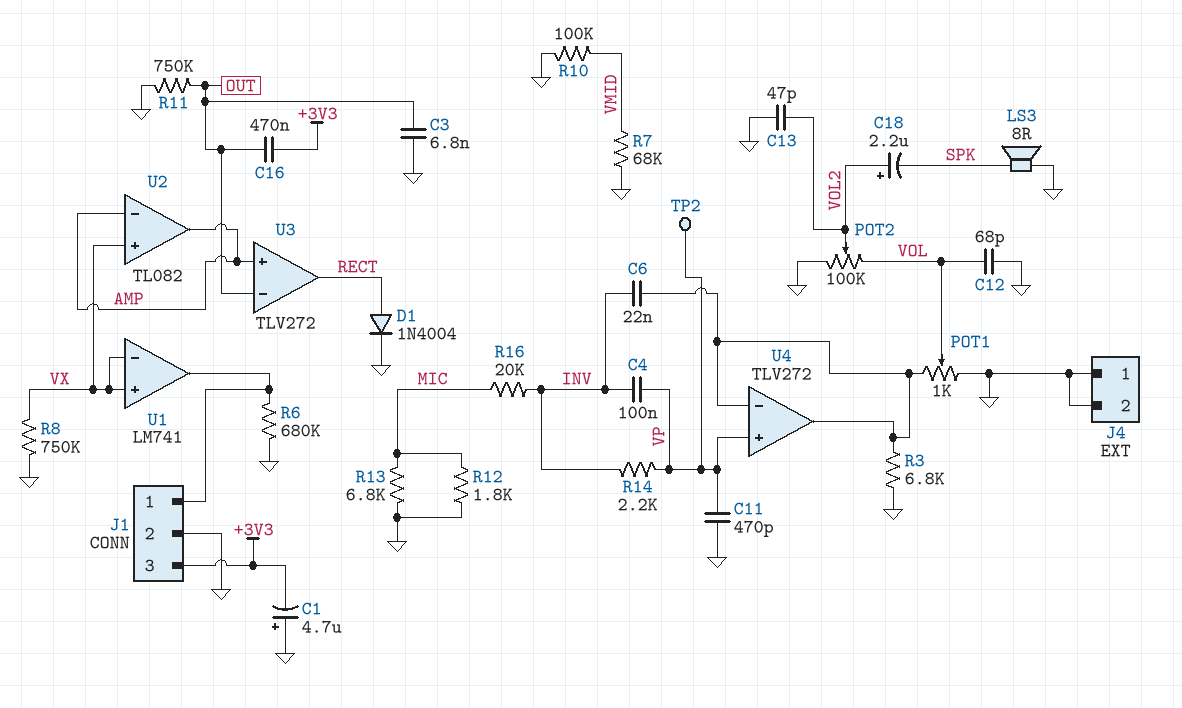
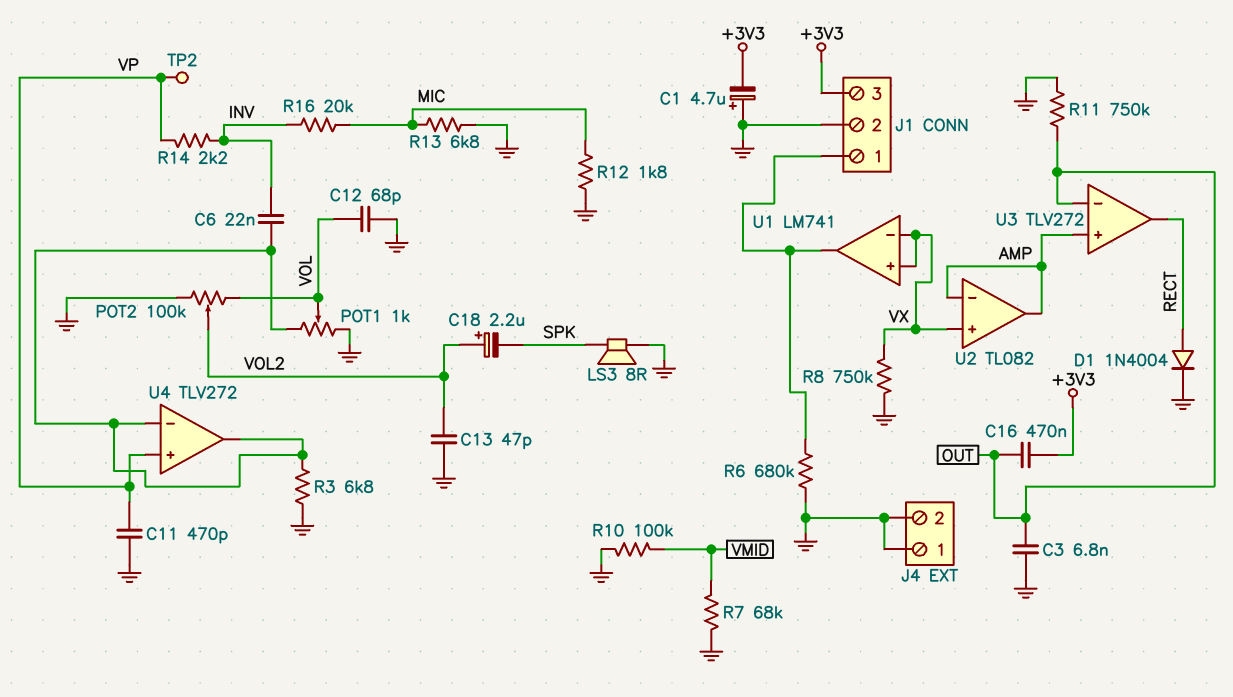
C4: 100nF (INV, VP) -> none

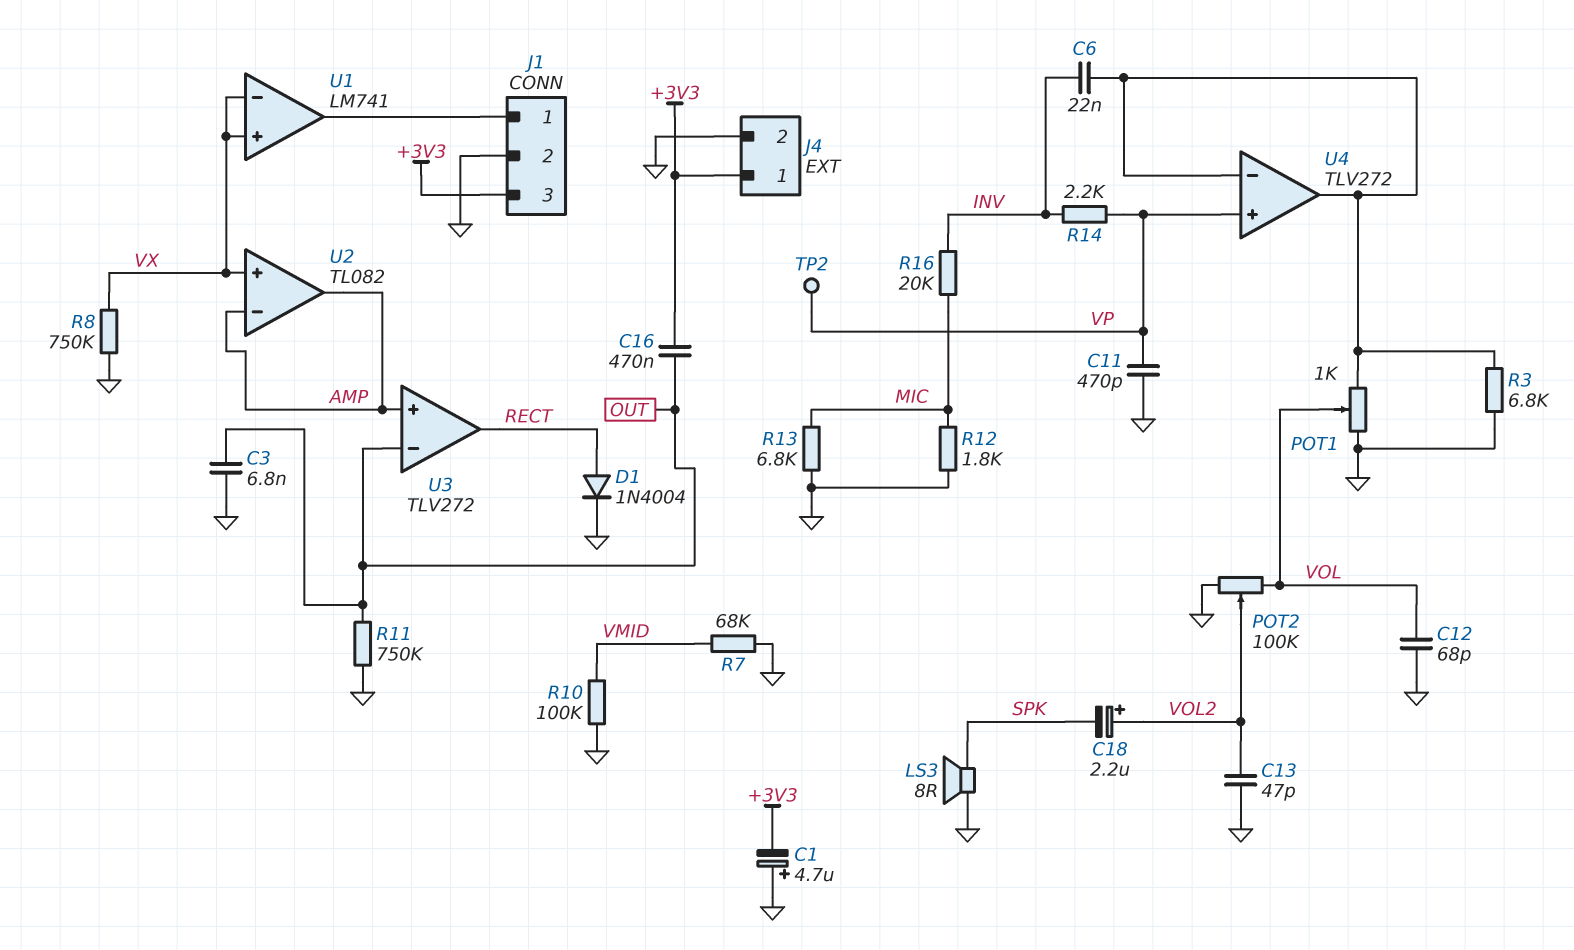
J4 pin 1: GND -> +3V3
R6: 680k (GND, J1/1) -> none

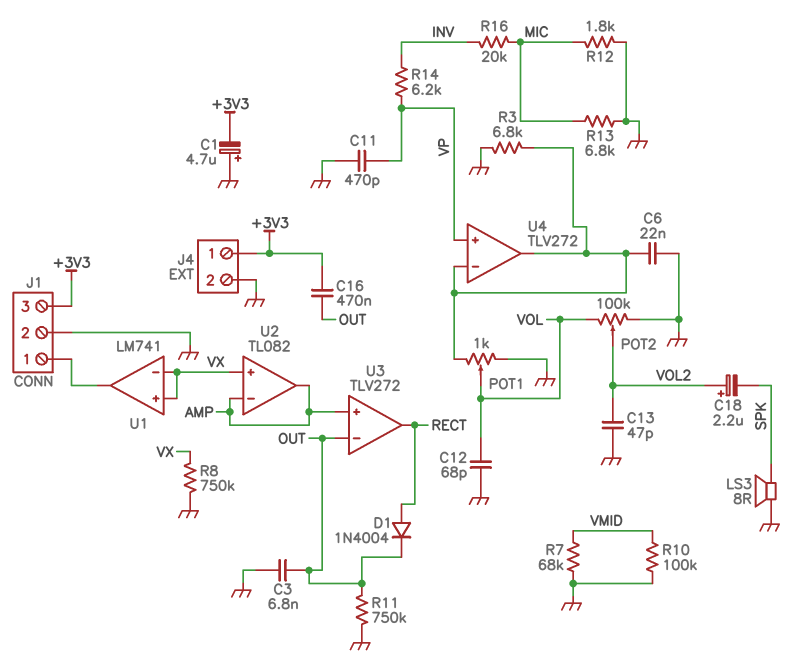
C6: 22nF (INV, U4/in-) -> 22nF (GND, U4/in-)
D1: diode 1N4004 (A RECT, K GND) -> diode 1N4004 (A RECT, K OUT)
R14: 2.2k (INV, VP) -> 6.2k (INV, VP)
TP2: test point (VP) -> none

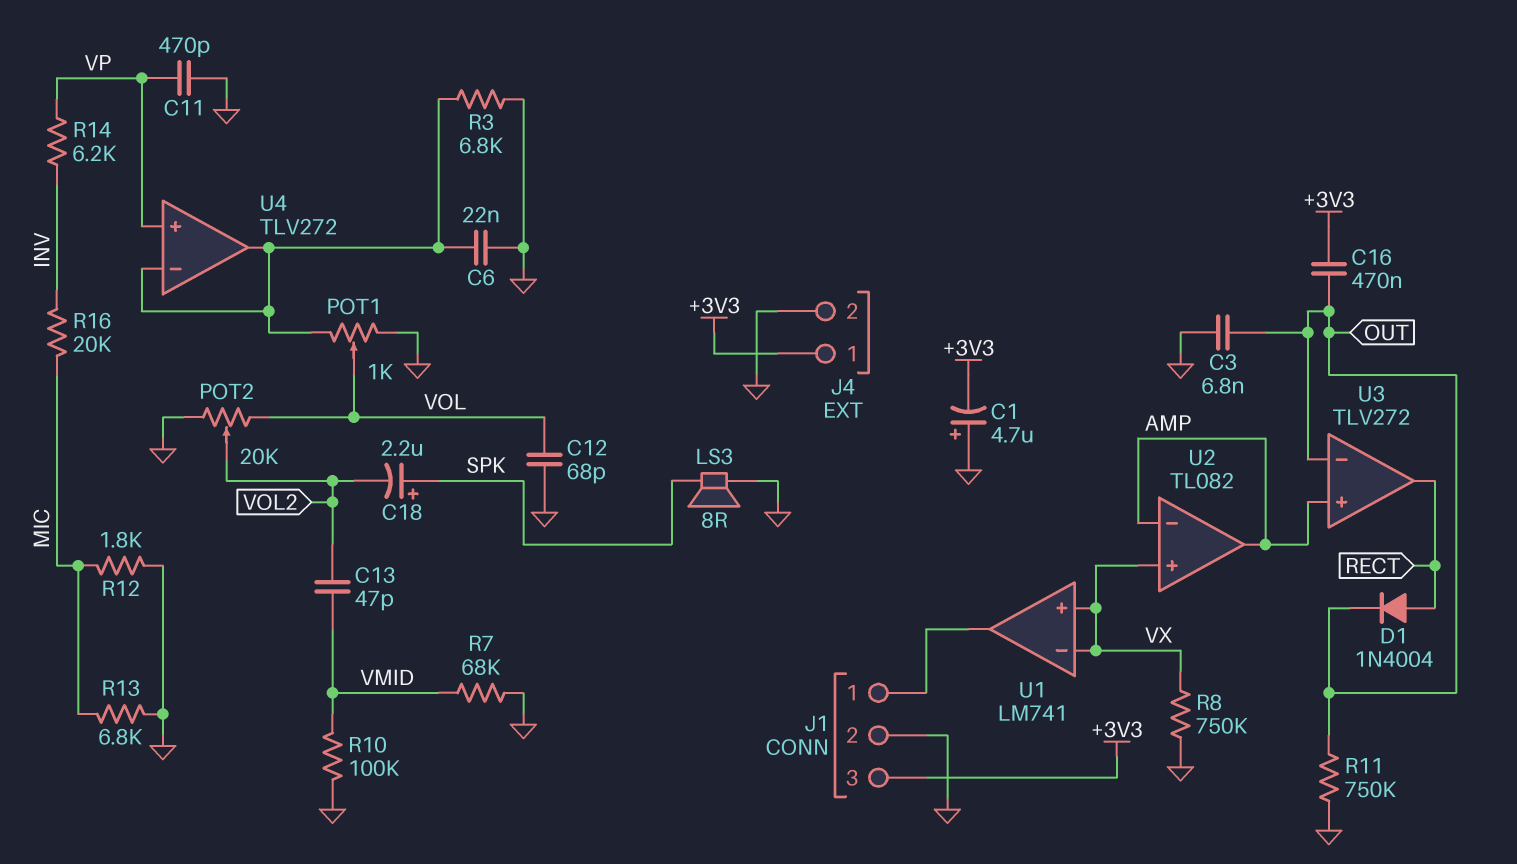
C13: 47pF (GND, VOL2) -> 47pF (VMID, VOL2)
C18: 2.2uF (plus VOL2, minus SPK) -> 2.2uF (plus SPK, minus VOL2)
POT2: 100k (GND, VOL, wiper VOL2) -> 20k (GND, VOL, wiper VOL2)

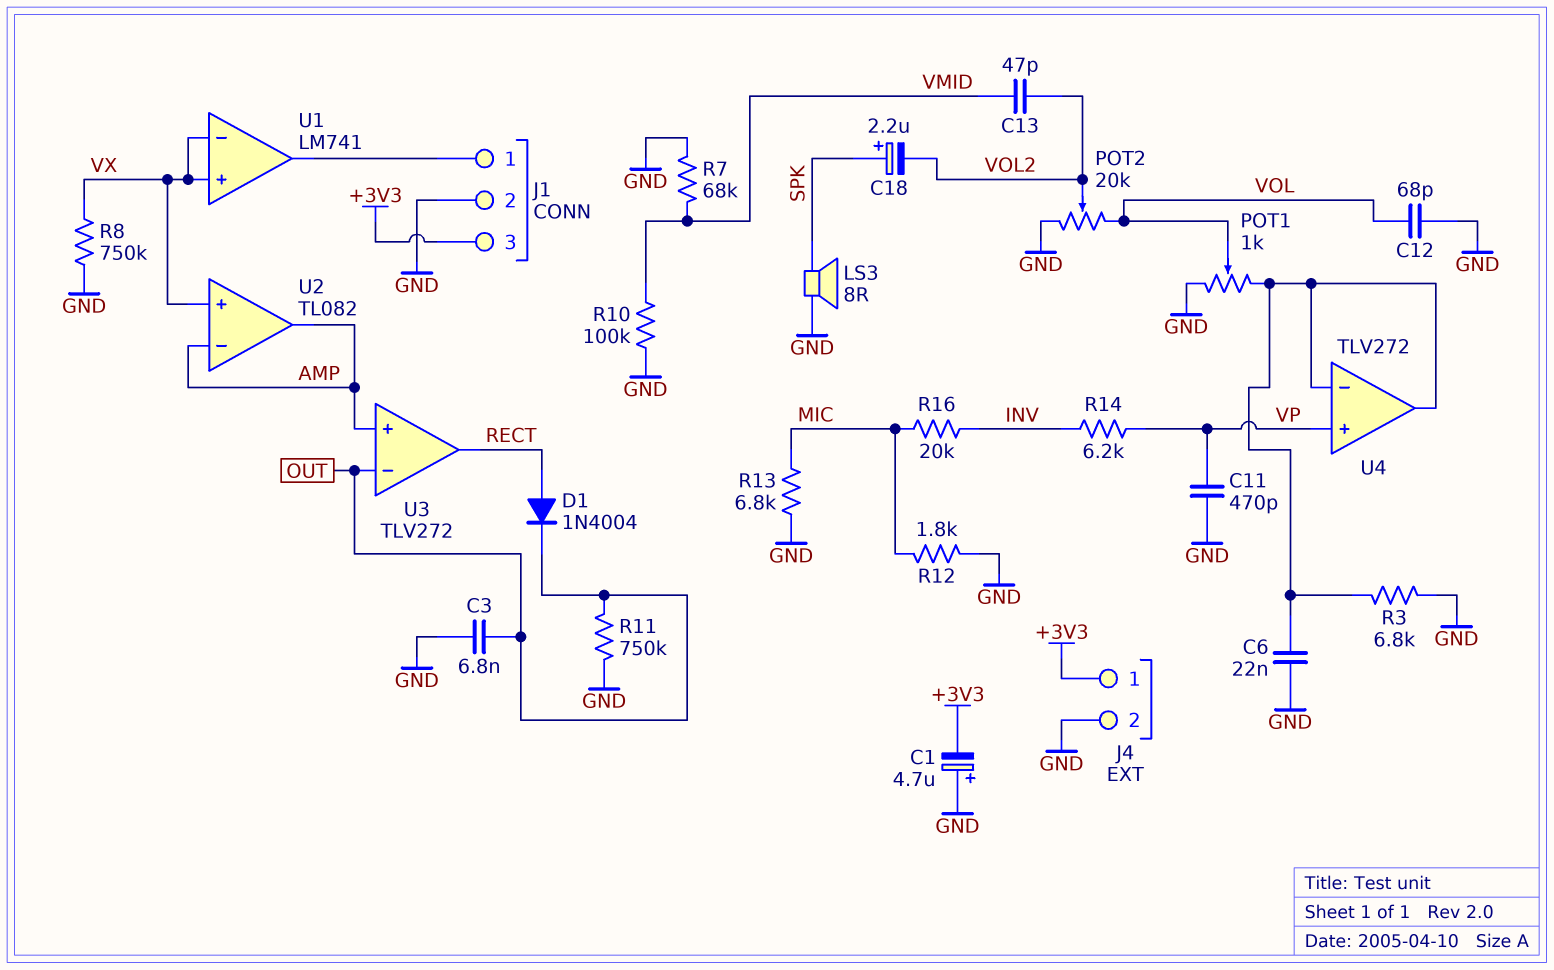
C16: 470nF (+3V3, OUT) -> none

